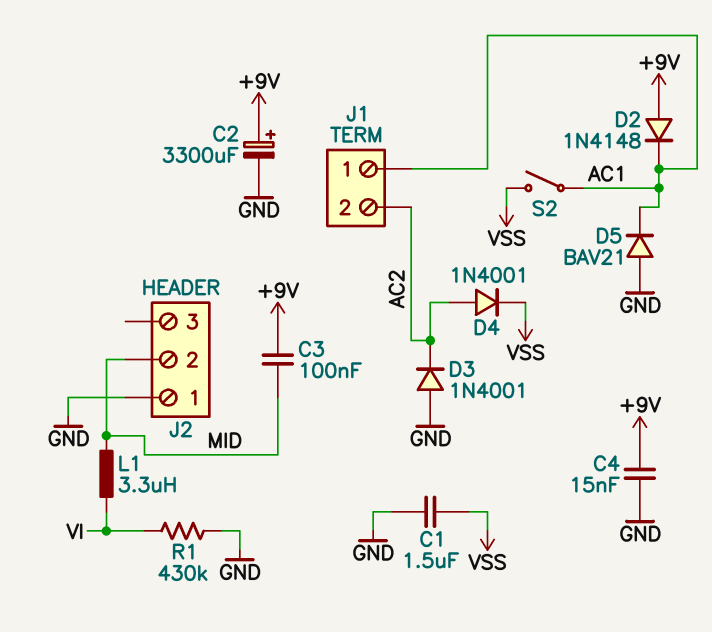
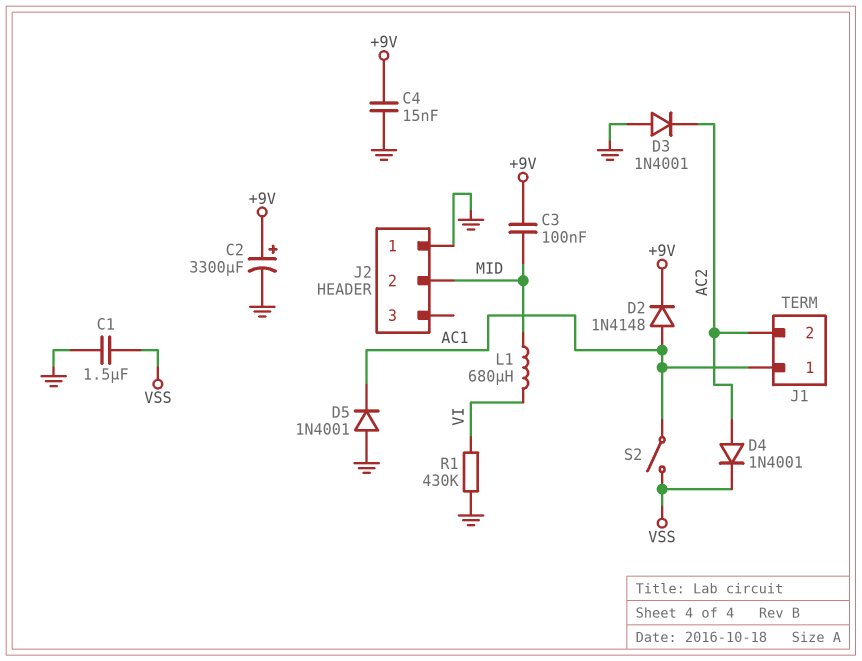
D2: diode 1N4148 (A +9V, K AC1) -> diode 1N4148 (A AC1, K +9V)
D5: diode BAV21 (A GND, K AC1) -> diode 1N4001 (A GND, K AC1)
L1: 3.3uH (MID, VI) -> 680uH (MID, VI)

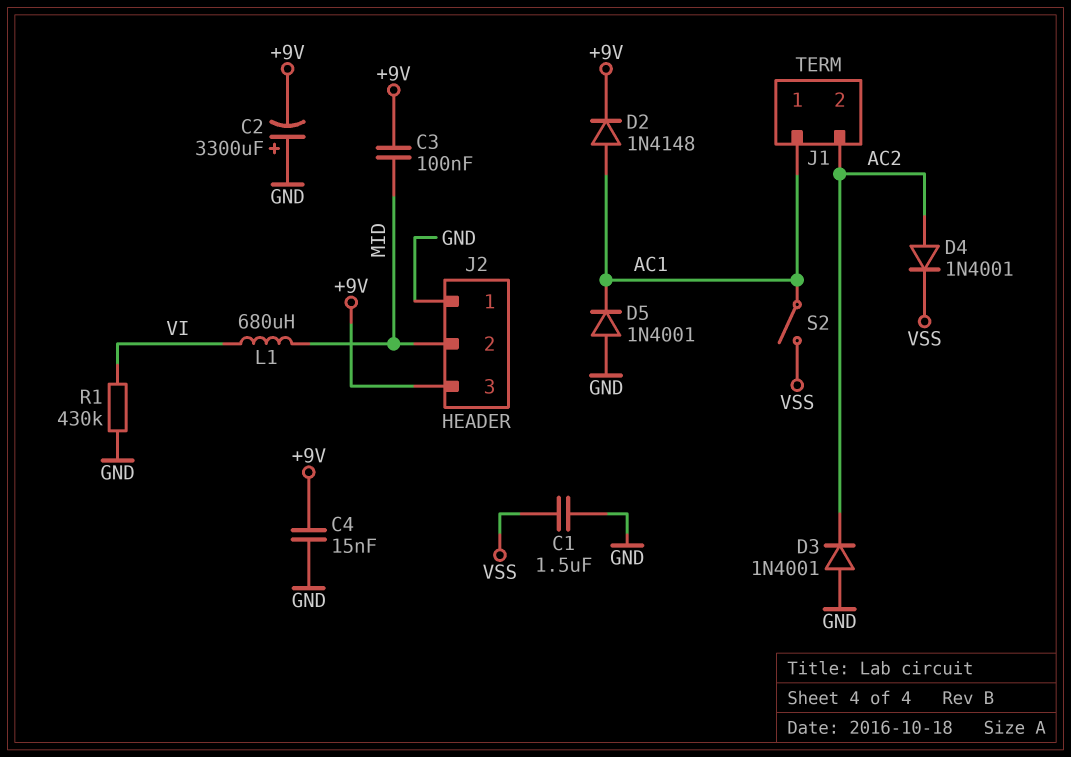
C2: 3300uF (plus +9V, minus GND) -> 3300uF (plus GND, minus +9V)
J2 pin 3: none -> +9V

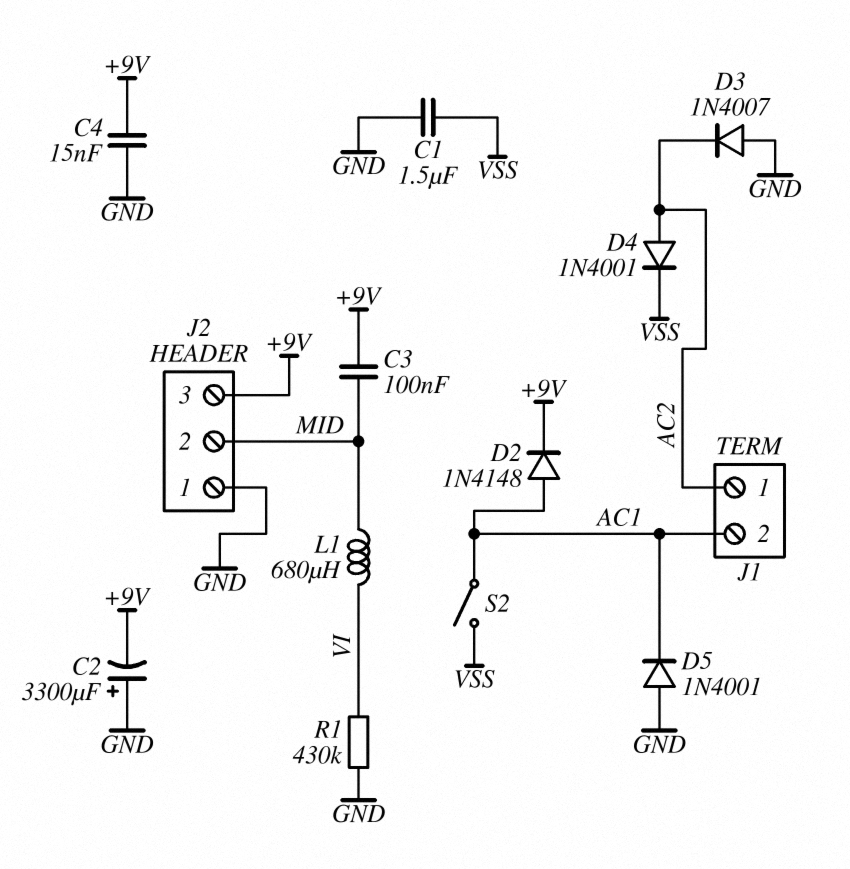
D3: diode 1N4001 (A GND, K AC2) -> diode 1N4007 (A GND, K AC2)
J1 pin 1: AC1 -> AC2
J1 pin 2: AC2 -> AC1

